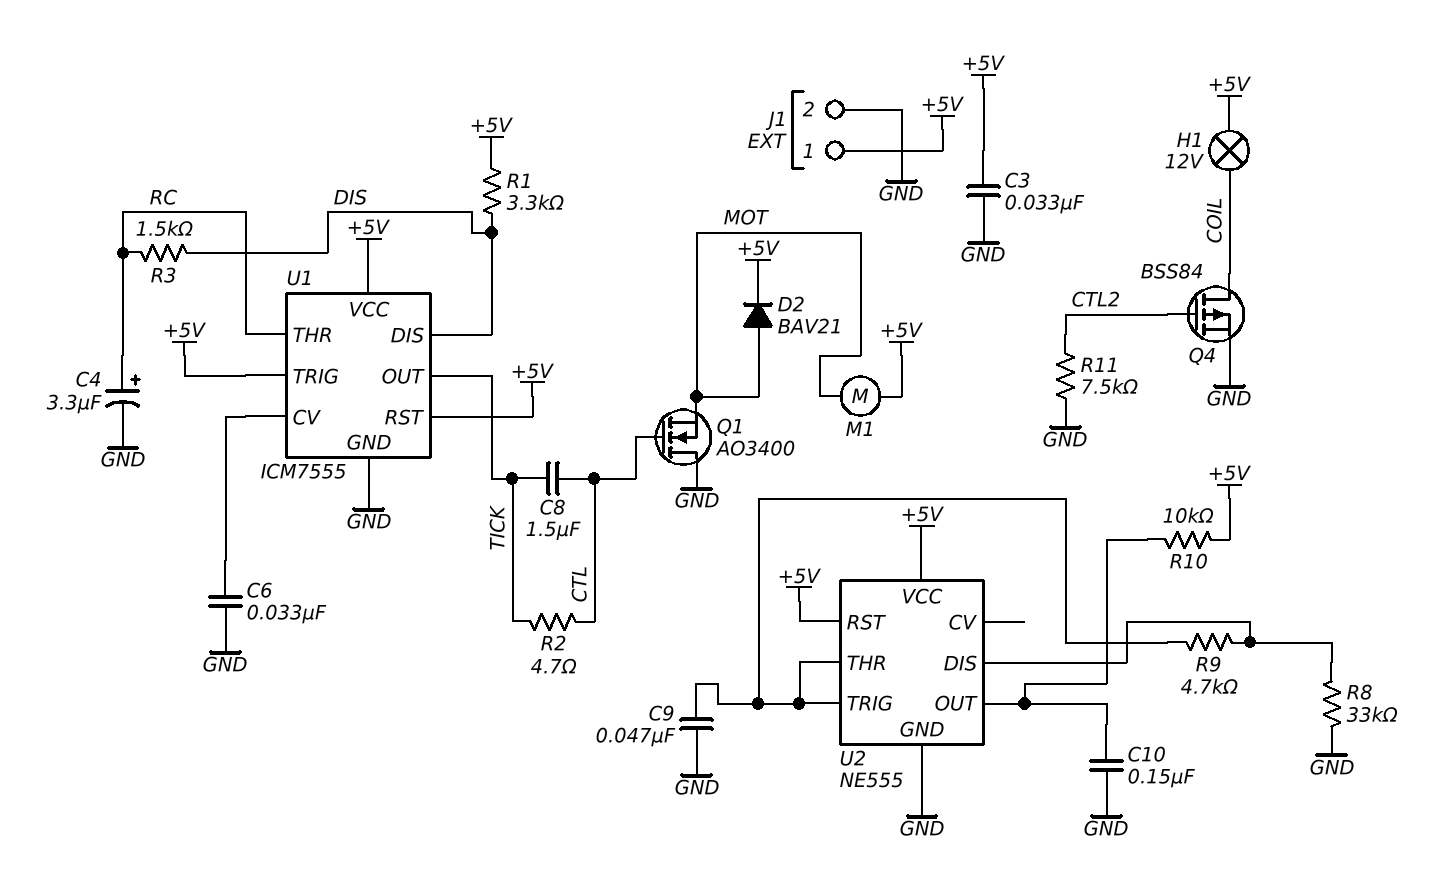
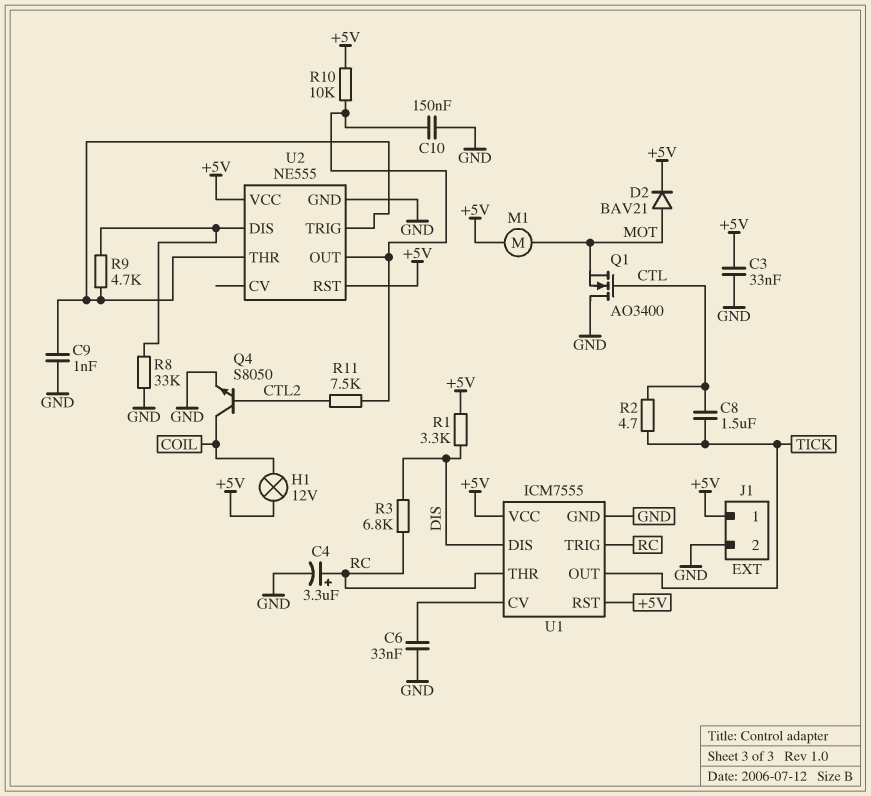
C9: 47nF (GND, U2/THR) -> 1nF (GND, U2/THR)
Q4: PMOS BSS84 (G CTL2, D COIL, S GND) -> NPN S8050 (B CTL2, C COIL, E GND)
R3: 1.5k (DIS, RC) -> 6.8k (DIS, RC)
R11: 7.5k (CTL2, GND) -> 7.5k (CTL2, U2/OUT)
U1 pin TRIG: +5V -> RC

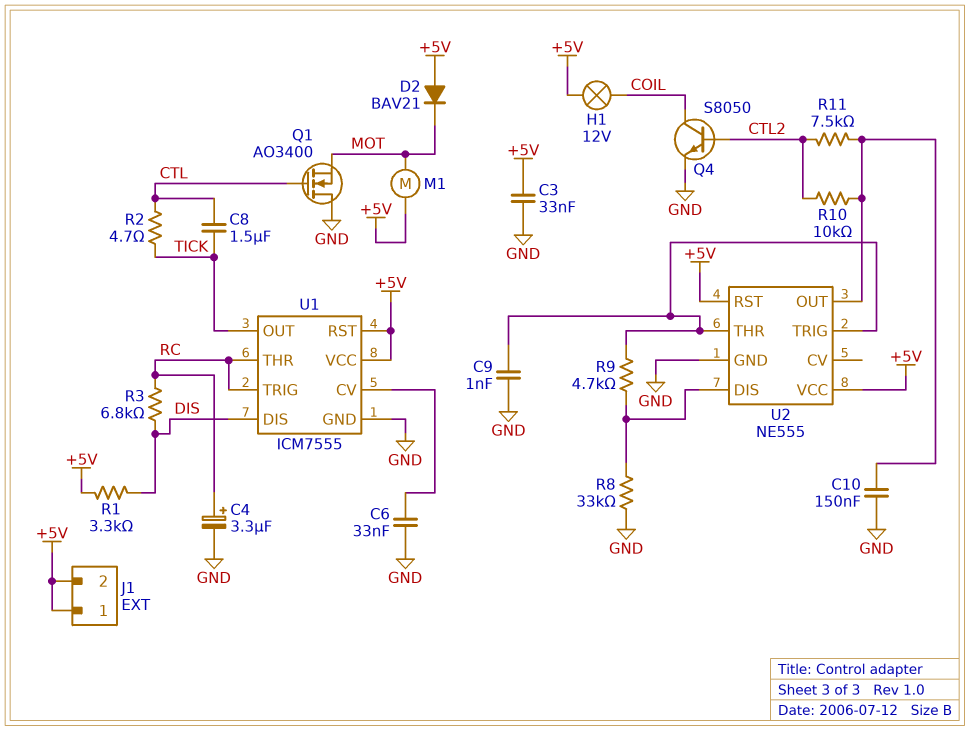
D2: diode BAV21 (A MOT, K +5V) -> diode BAV21 (A +5V, K MOT)
J1 pin 2: GND -> +5V
R10: 10k (+5V, U2/OUT) -> 10k (CTL2, U2/OUT)

